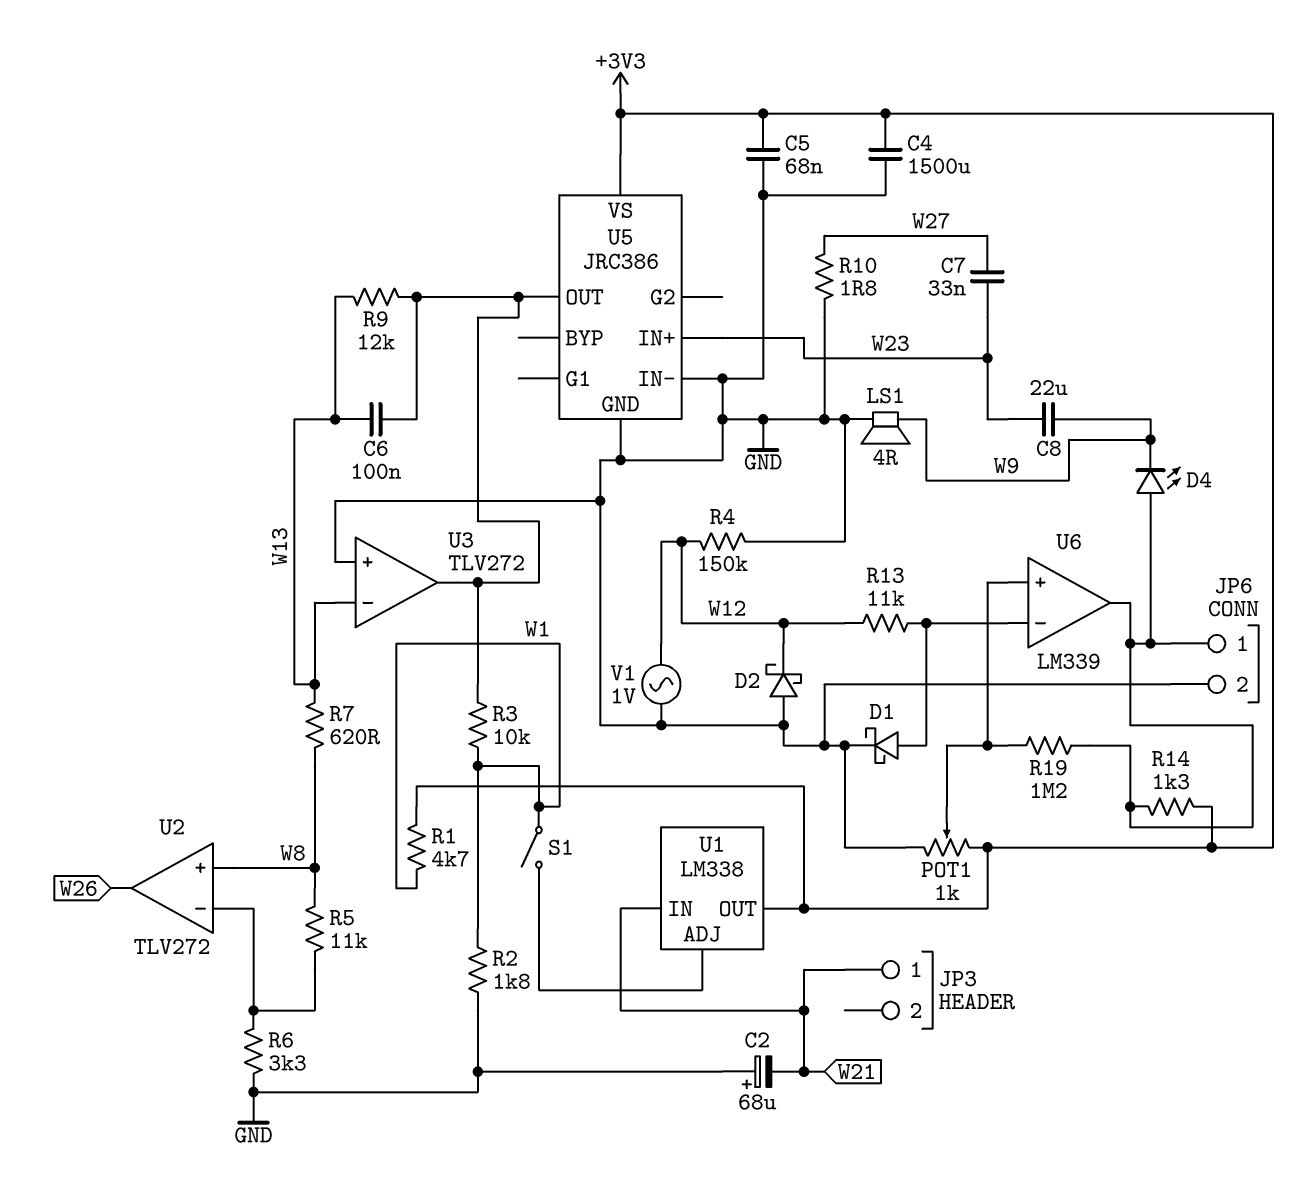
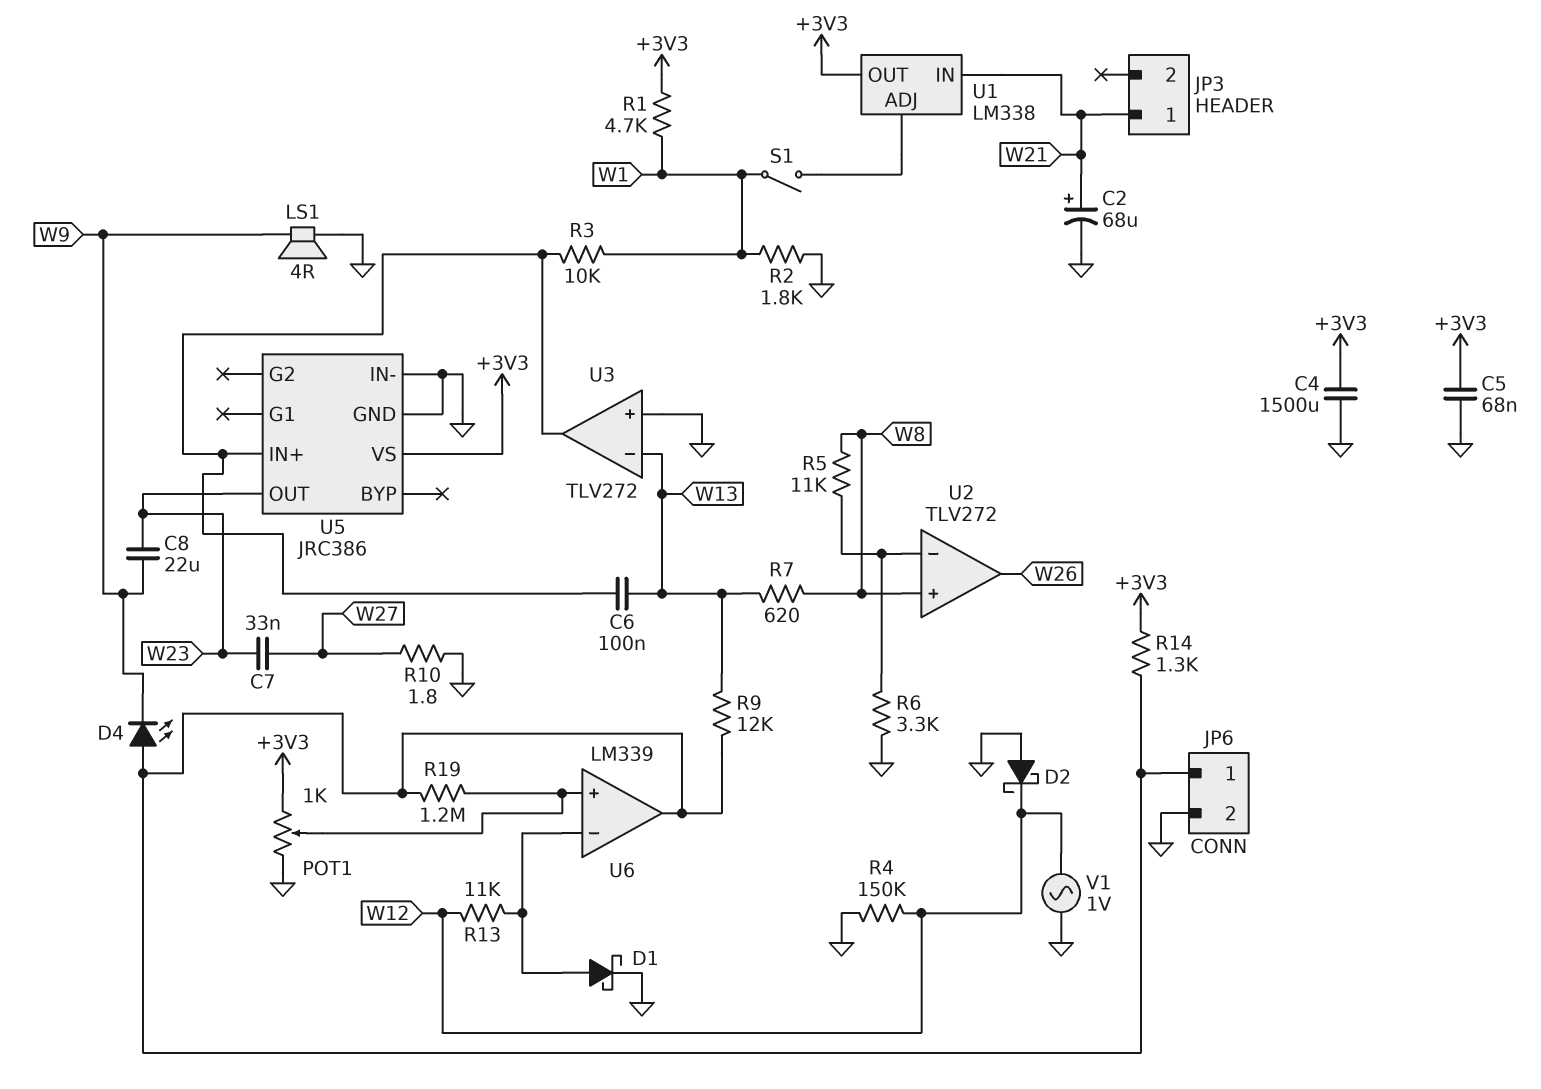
C2: 68uF (plus GND, minus W21) -> 68uF (plus W21, minus GND)
R9: 12k (U3/out, W13) -> 12k (JP6/1, W13)
U5 pin IN+: W23 -> U3/out
U5 pin OUT: U3/out -> W23

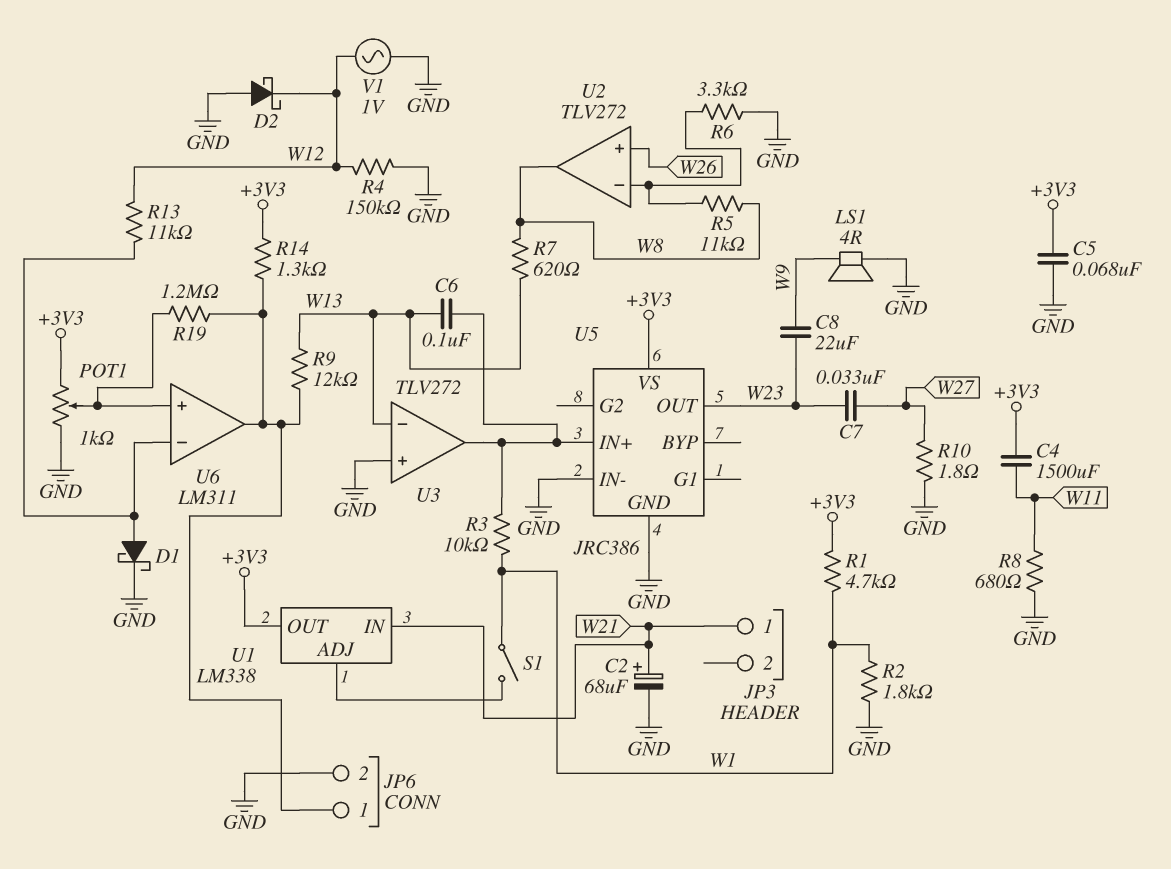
C4: 1500uF (+3V3, GND) -> 1500uF (+3V3, W11)
D4: LED (A JP6/1, K W9) -> none
R8: none -> 680 (GND, W11)
U2 pin in+: W8 -> W26
U2 pin out: W26 -> W8
U6: LM339 -> LM311

